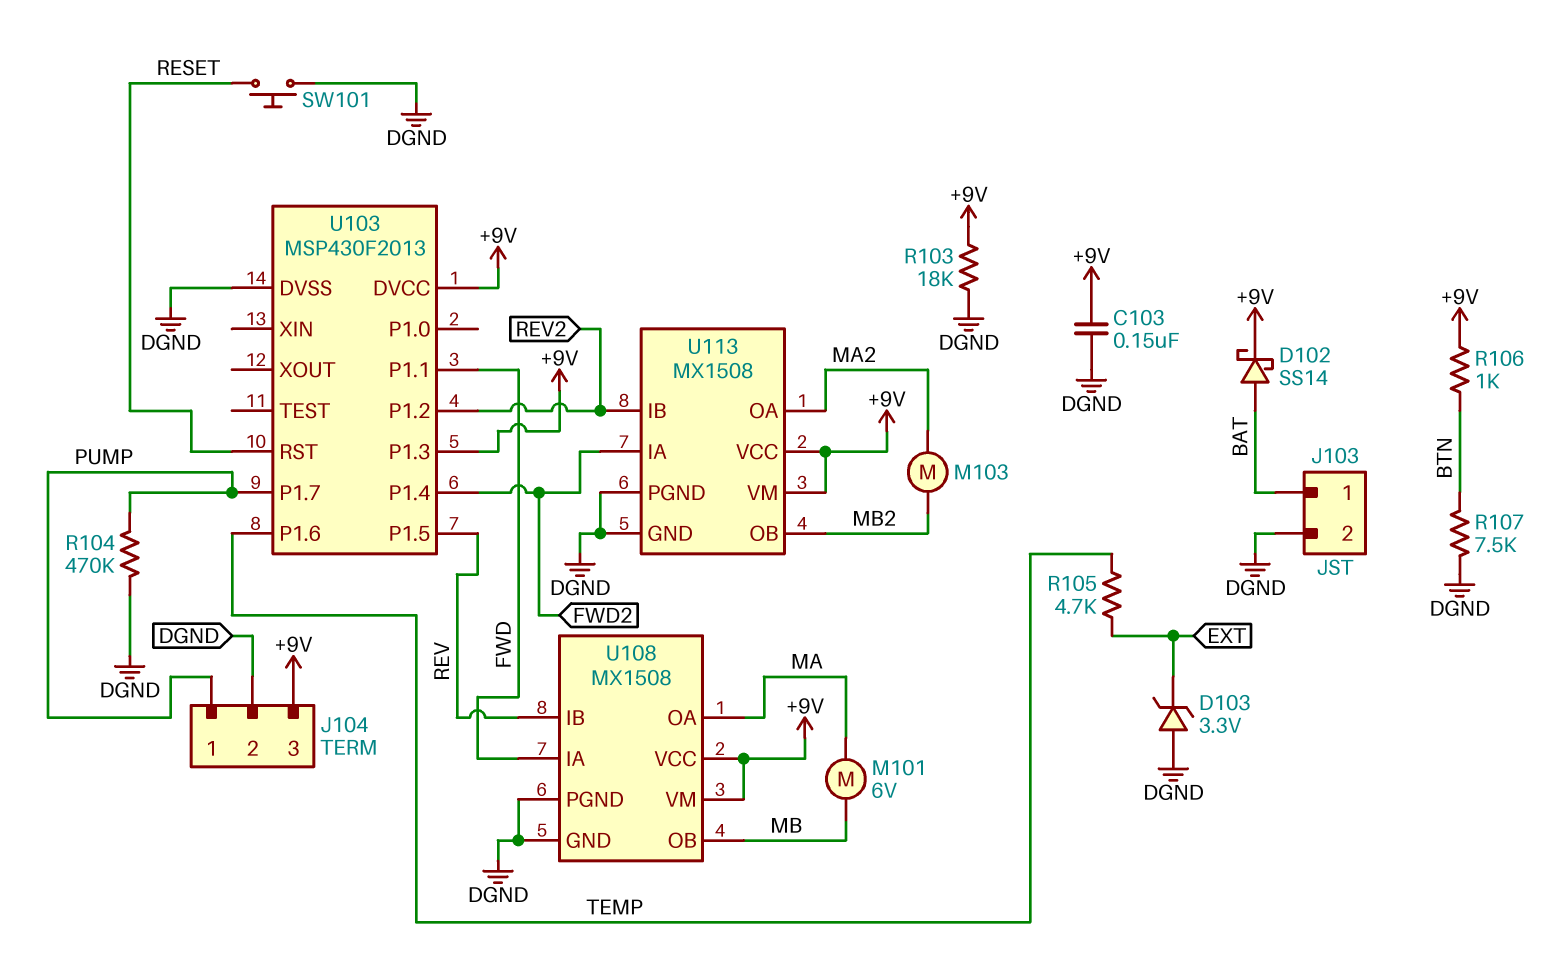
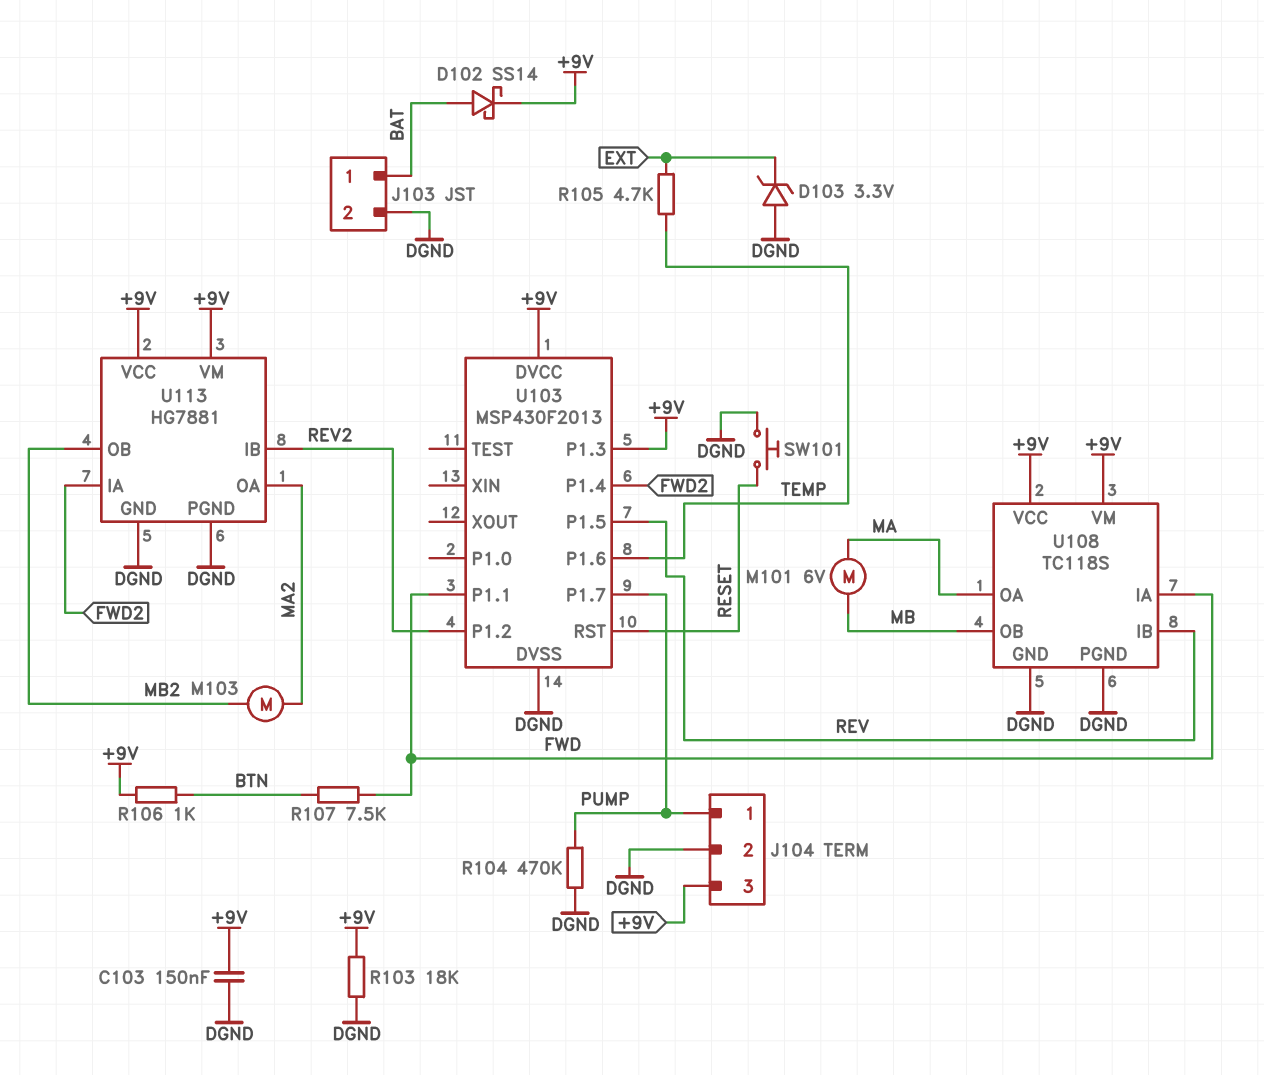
R107: 7.5k (BTN, DGND) -> 7.5k (BTN, FWD)
U108: MX1508 -> TC118S
U113: MX1508 -> HG7881

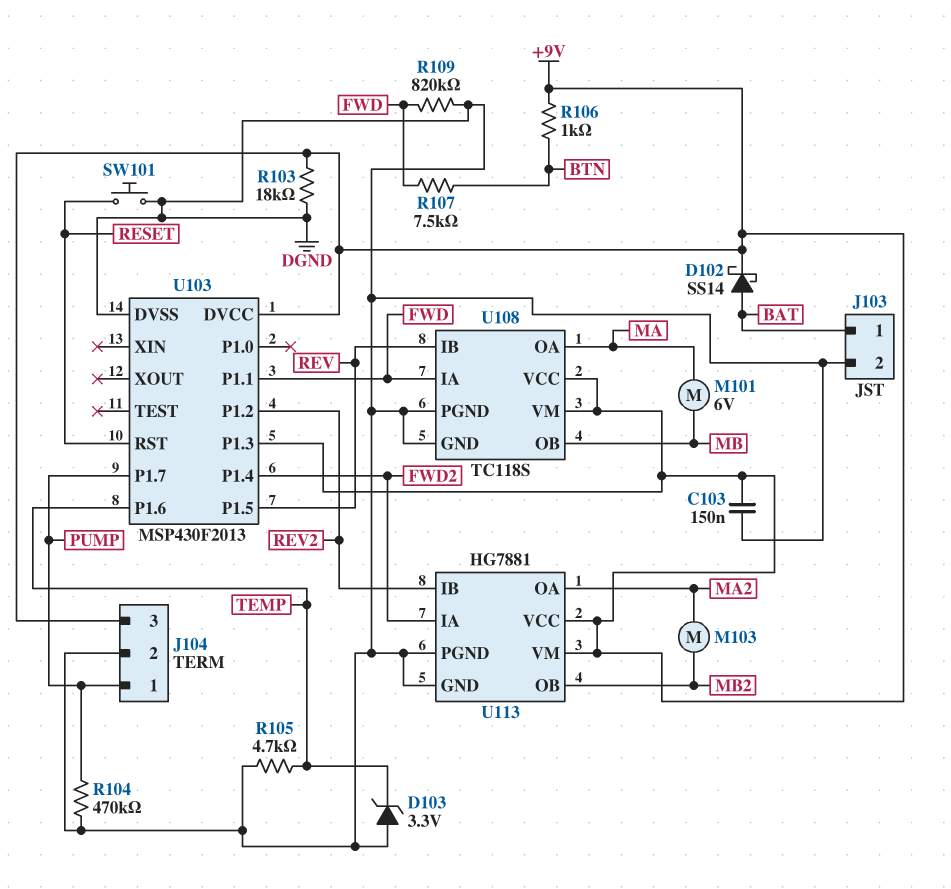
D103: zener 3.3V (A DGND, K EXT) -> zener 3.3V (A DGND, K TEMP)
R105: 4.7k (EXT, TEMP) -> 4.7k (DGND, TEMP)
R109: none -> 820k (DGND, FWD)

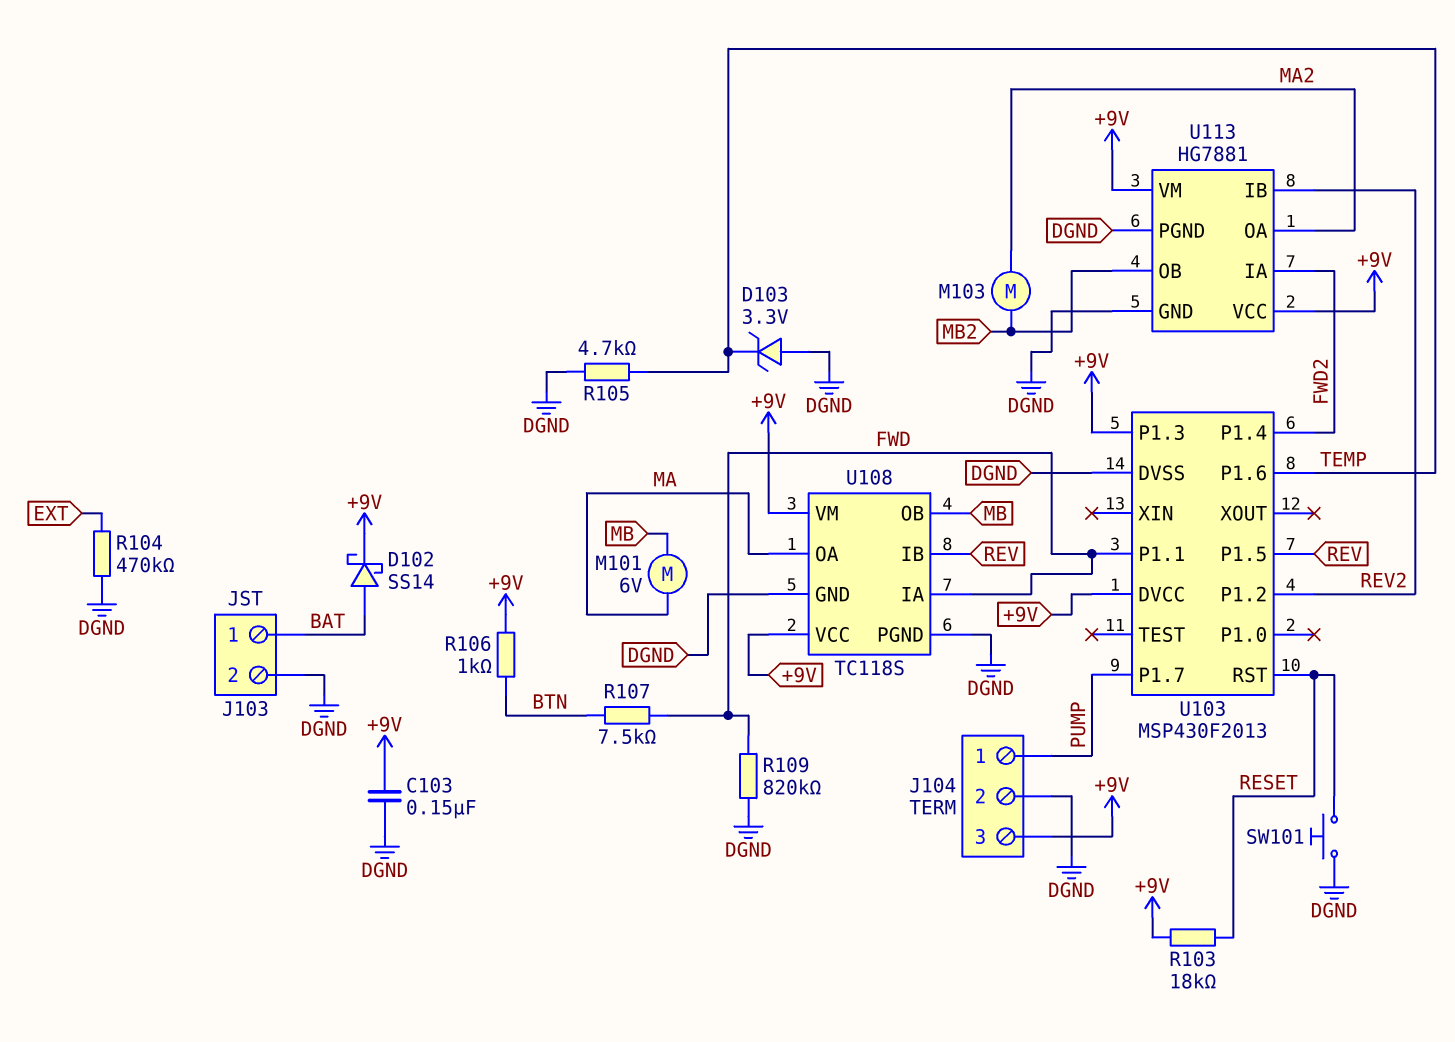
R103: 18k (+9V, DGND) -> 18k (+9V, RESET)
R104: 470k (DGND, PUMP) -> 470k (DGND, EXT)

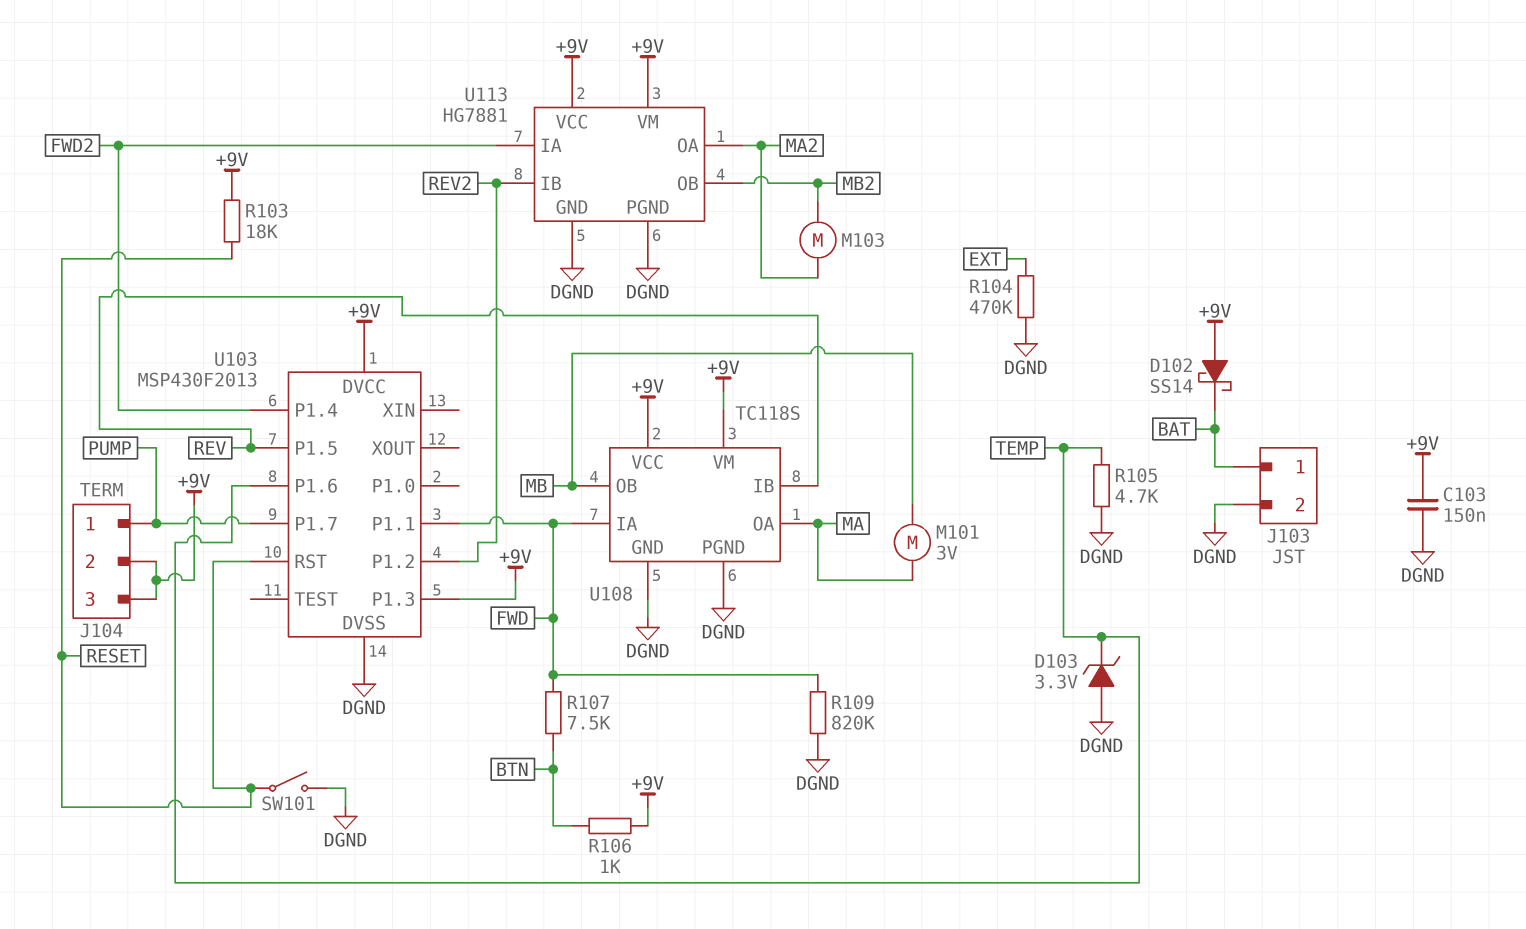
D102: schottky SS14 (A BAT, K +9V) -> schottky SS14 (A +9V, K BAT)
J104 pin 2: DGND -> +9V
M101: motor 6V (MA, MB) -> motor 3V (MA, MB)
SW101: button (DGND, RESET) -> switch (DGND, RESET)

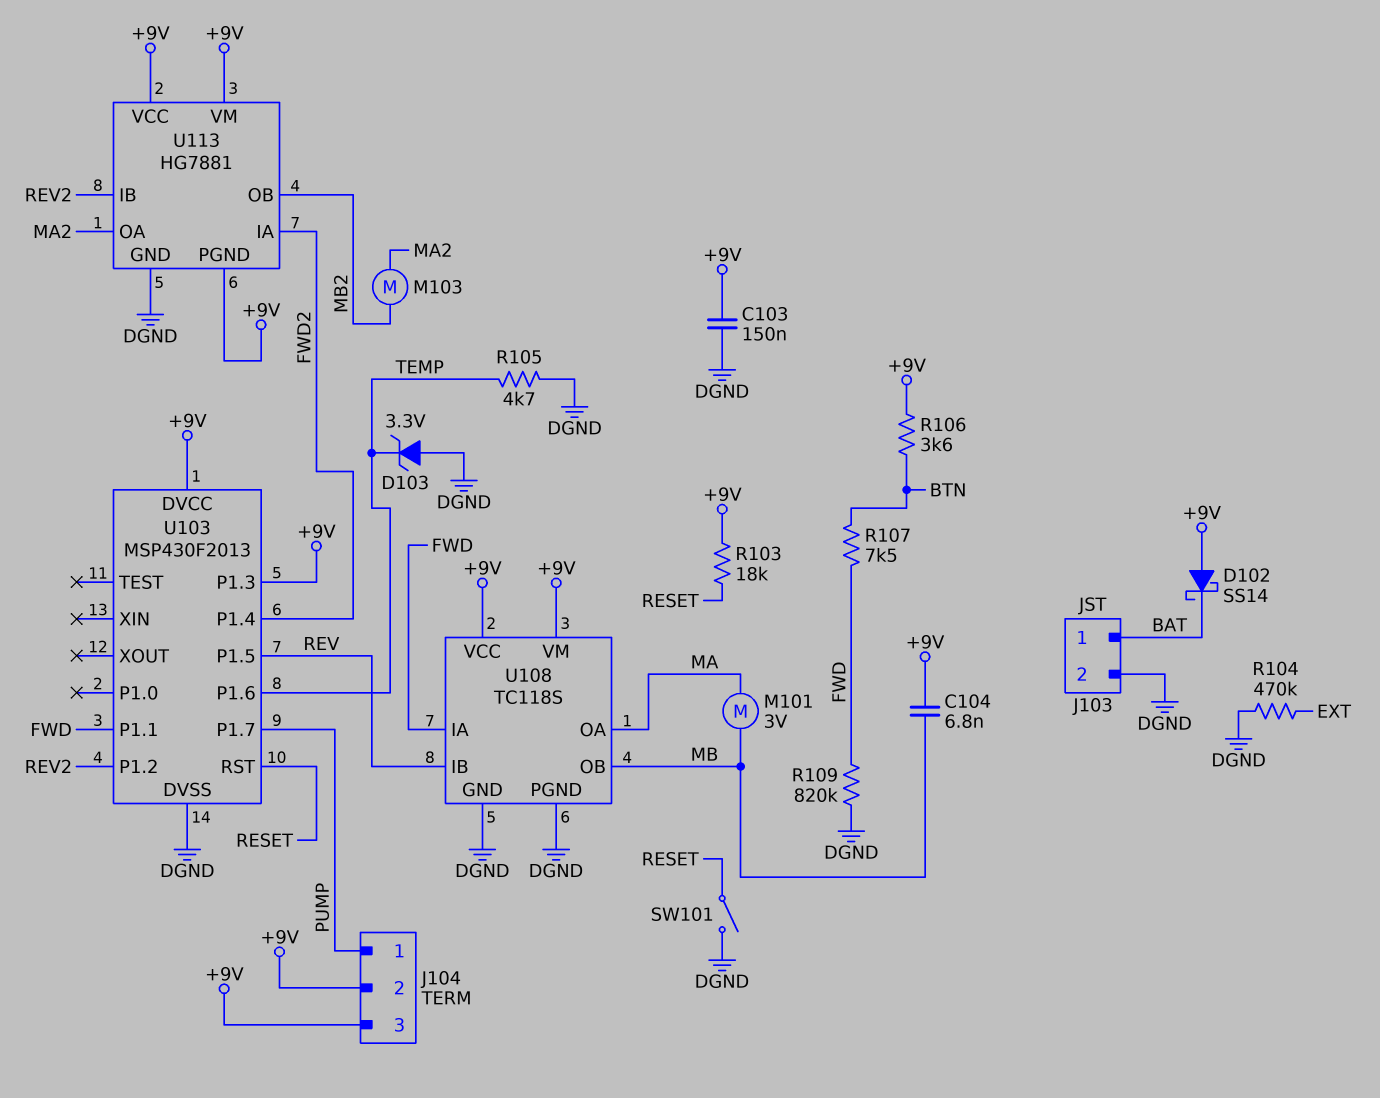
C104: none -> 6.8nF (+9V, MB)
R106: 1k (+9V, BTN) -> 3.6k (+9V, BTN)
U113 pin PGND: DGND -> +9V

